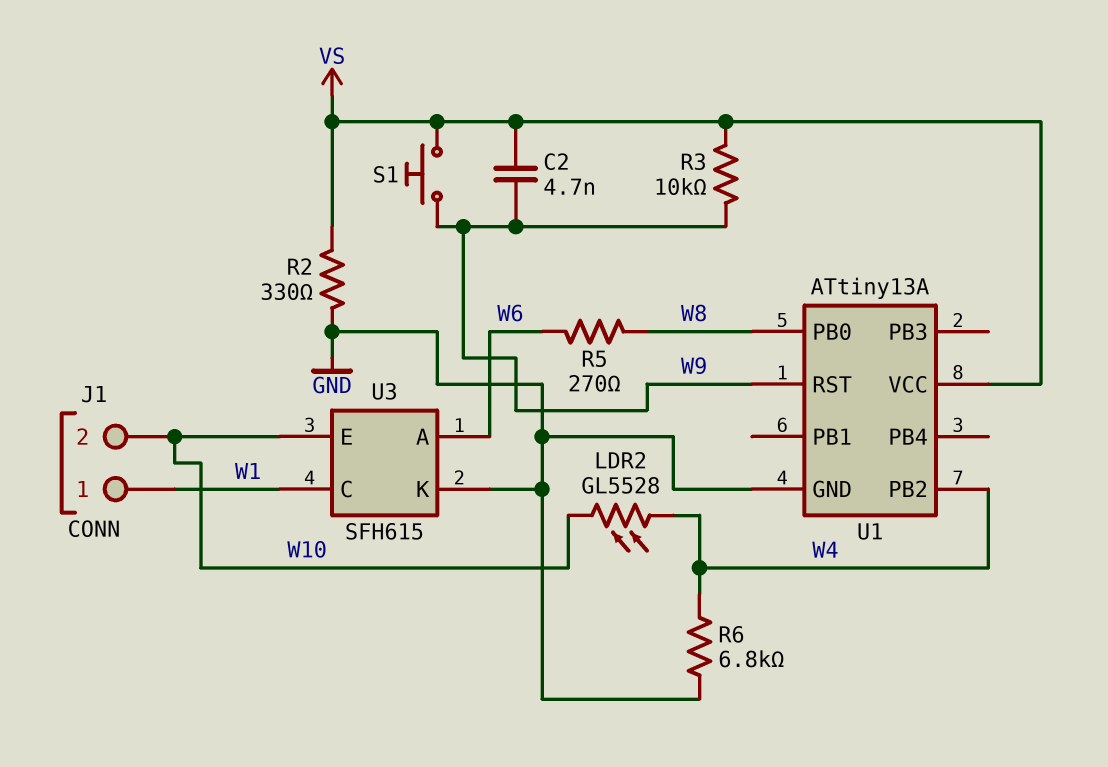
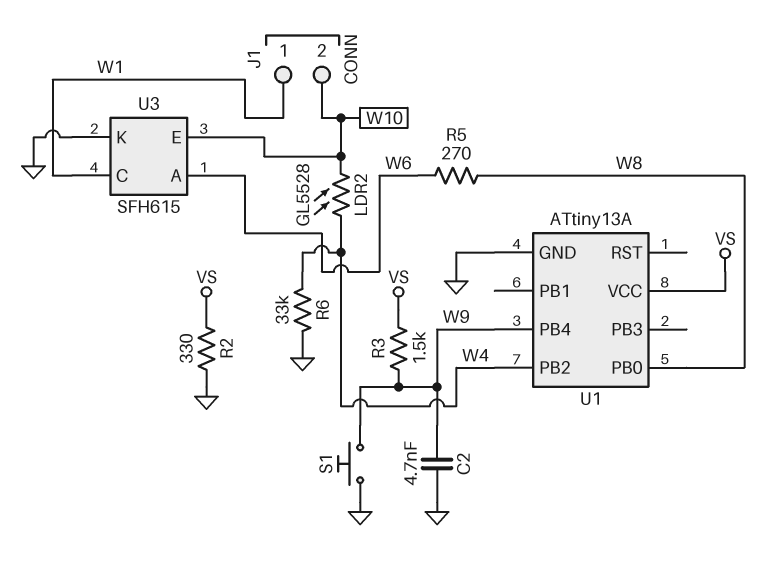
C2: 4.7nF (VS, W9) -> 4.7nF (GND, W9)
R3: 10k (VS, W9) -> 1.5k (VS, W9)
R6: 6.8k (GND, W4) -> 33k (GND, W4)
S1: button (VS, W9) -> button (GND, W9)
U1 pin PB4: none -> W9
U1 pin RST: W9 -> none

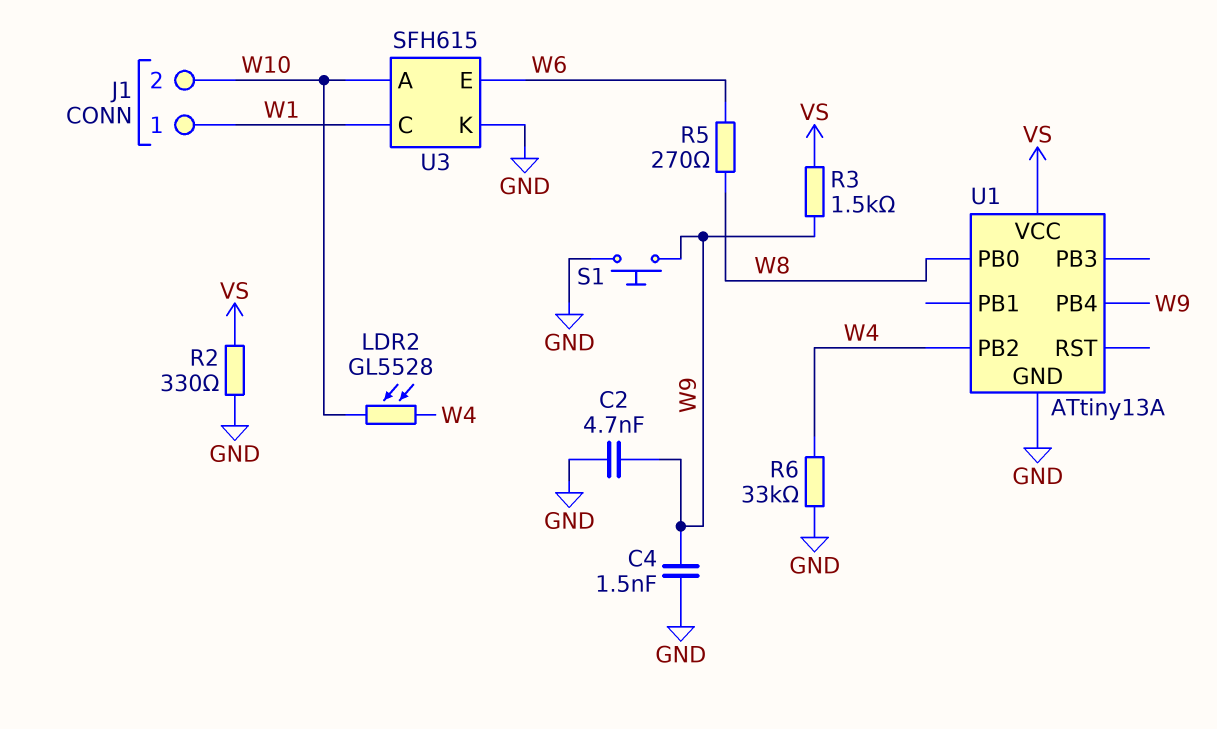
C4: none -> 1.5nF (GND, W9)
U3 pin A: W6 -> W10
U3 pin E: W10 -> W6

